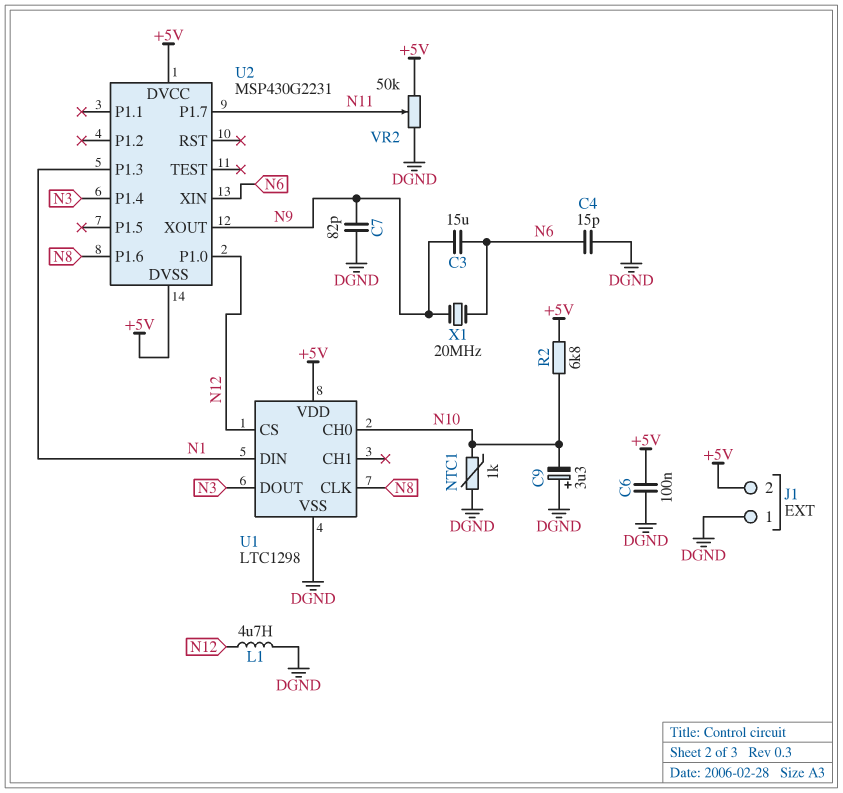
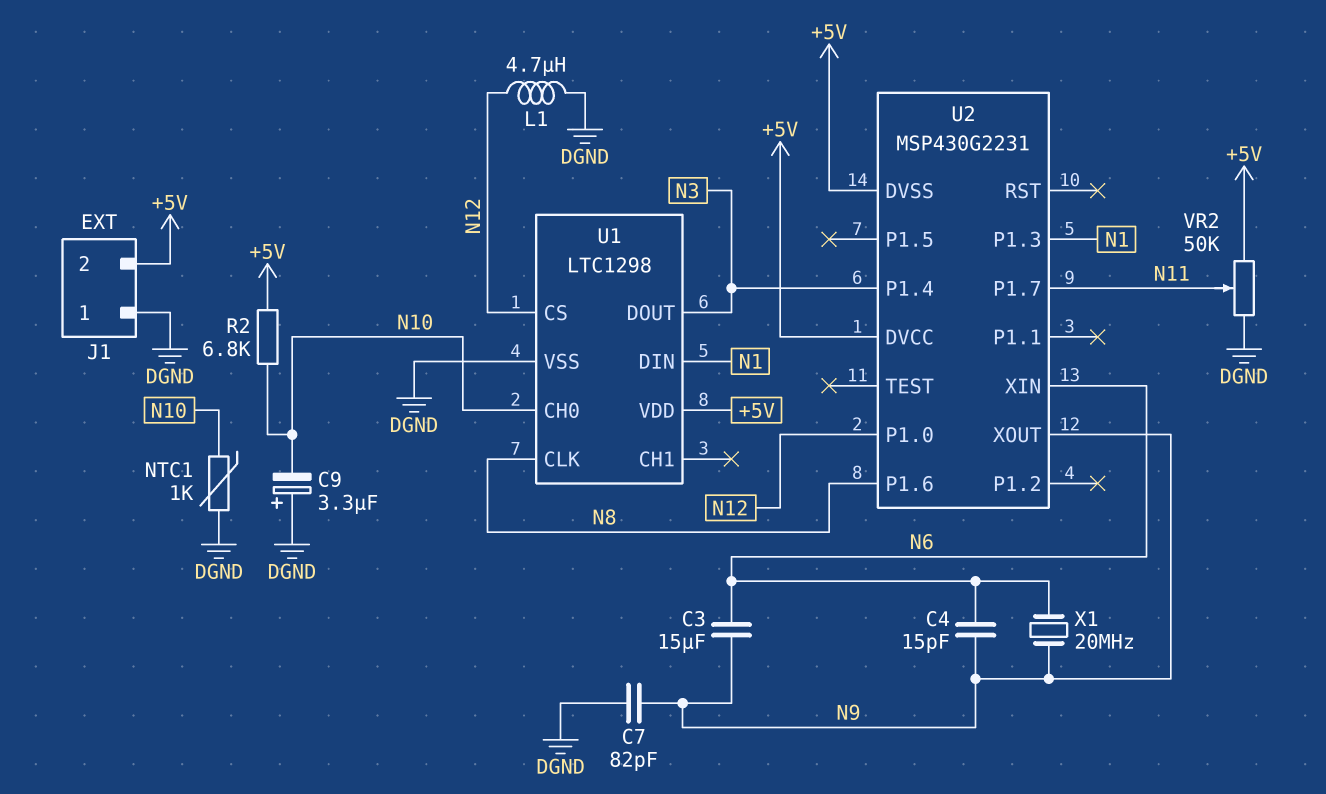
C4: 15pF (DGND, N6) -> 15pF (N6, N9)
C6: 100nF (+5V, DGND) -> none

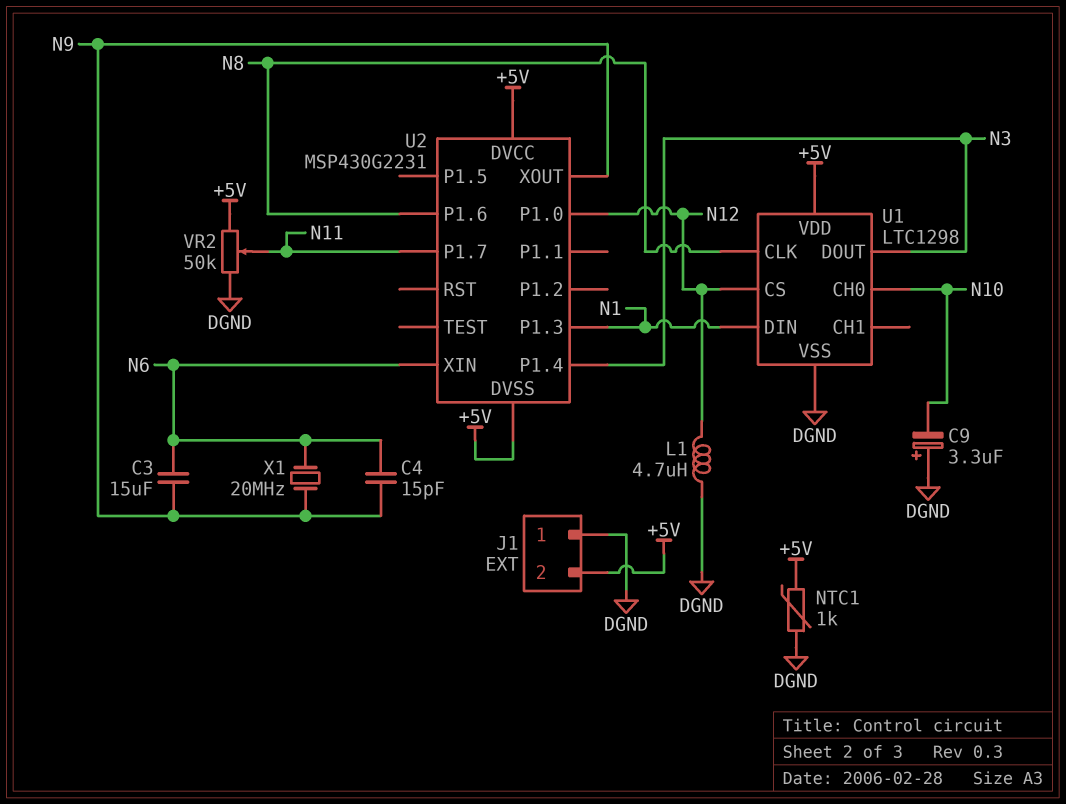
C7: 82pF (DGND, N9) -> none
NTC1: 1k (DGND, N10) -> 1k (+5V, DGND)
R2: 6.8k (+5V, N10) -> none

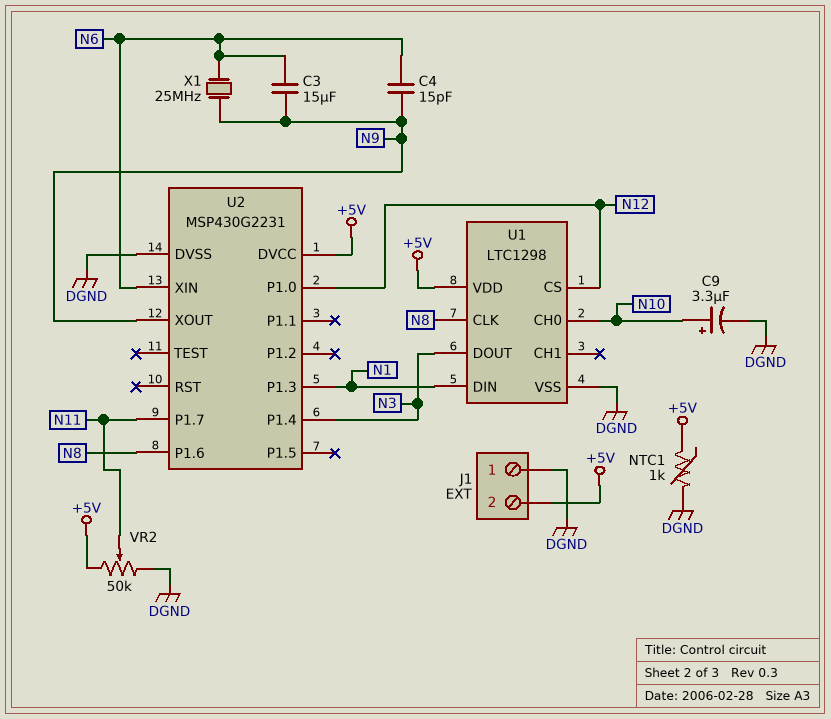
C9: 3.3uF (plus DGND, minus N10) -> 3.3uF (plus N10, minus DGND)
L1: 4.7uH (DGND, N12) -> none
U2 pin DVSS: +5V -> DGND
X1: 20MHz (N6, N9) -> 25MHz (N6, N9)

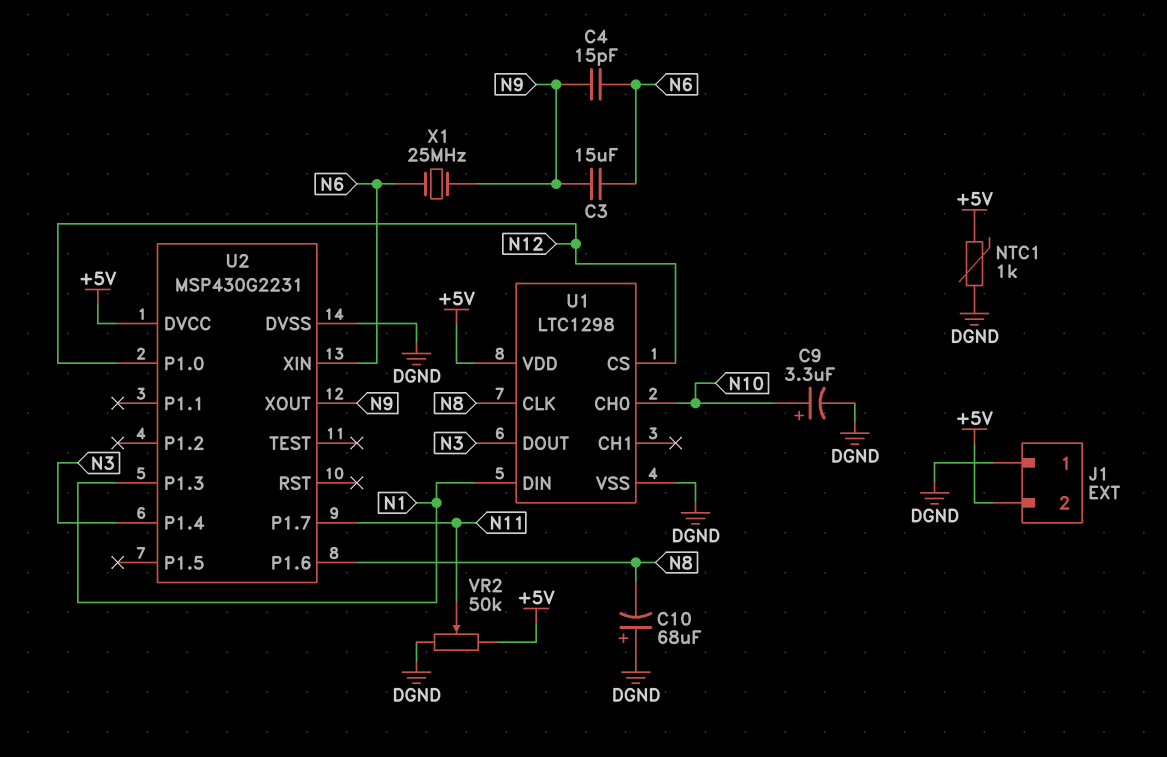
C10: none -> 68uF (plus DGND, minus N8)

